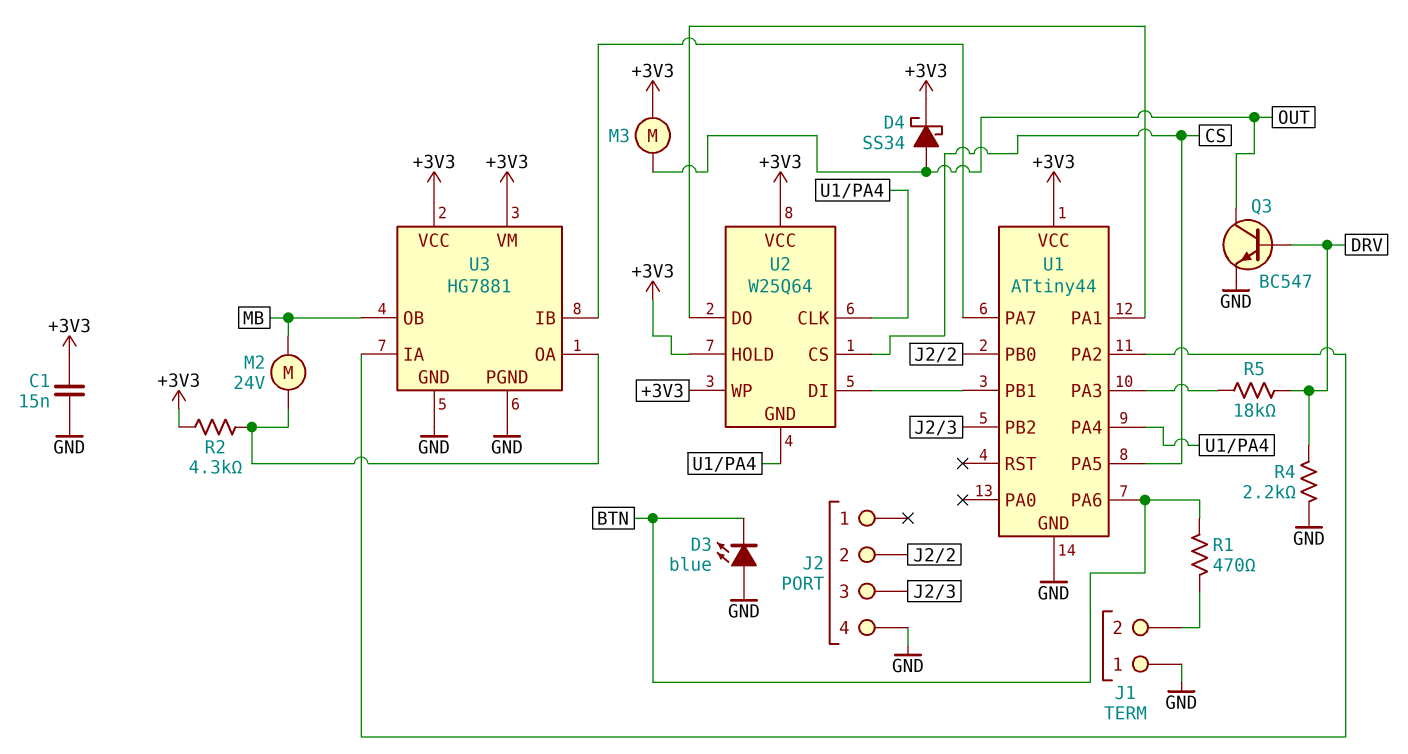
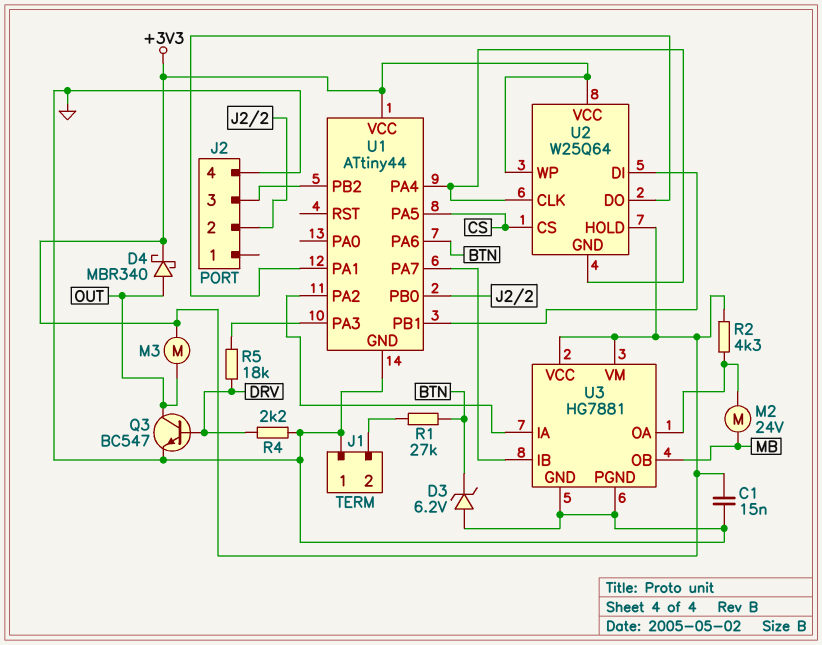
D3: LED blue (A GND, K BTN) -> zener 6.2V (A GND, K BTN)
D4: schottky SS34 (A OUT, K +3V3) -> schottky MBR340 (A OUT, K +3V3)
R1: 470 (BTN, J1/2) -> 27k (BTN, J1/2)

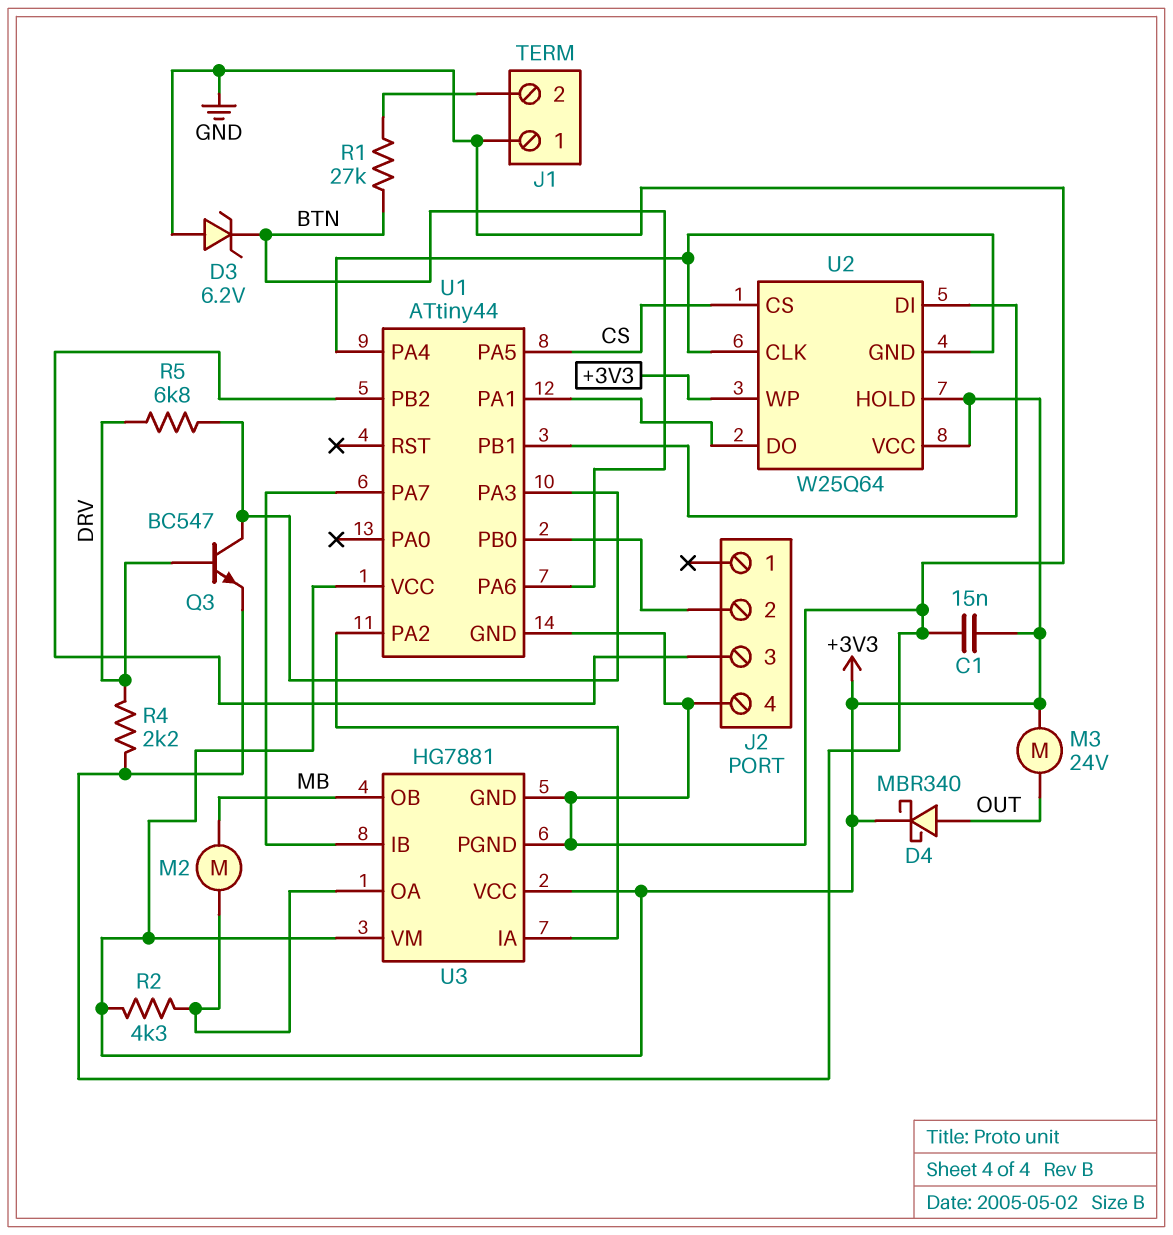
M2: motor 24V (MB, U3/OA) -> motor (MB, U3/OA)
M3: motor (+3V3, OUT) -> motor 24V (+3V3, OUT)
Q3: NPN BC547 (B DRV, C OUT, E GND) -> NPN BC547 (B DRV, C U1/PA3, E GND)
R5: 18k (DRV, U1/PA3) -> 6.8k (DRV, U1/PA3)

